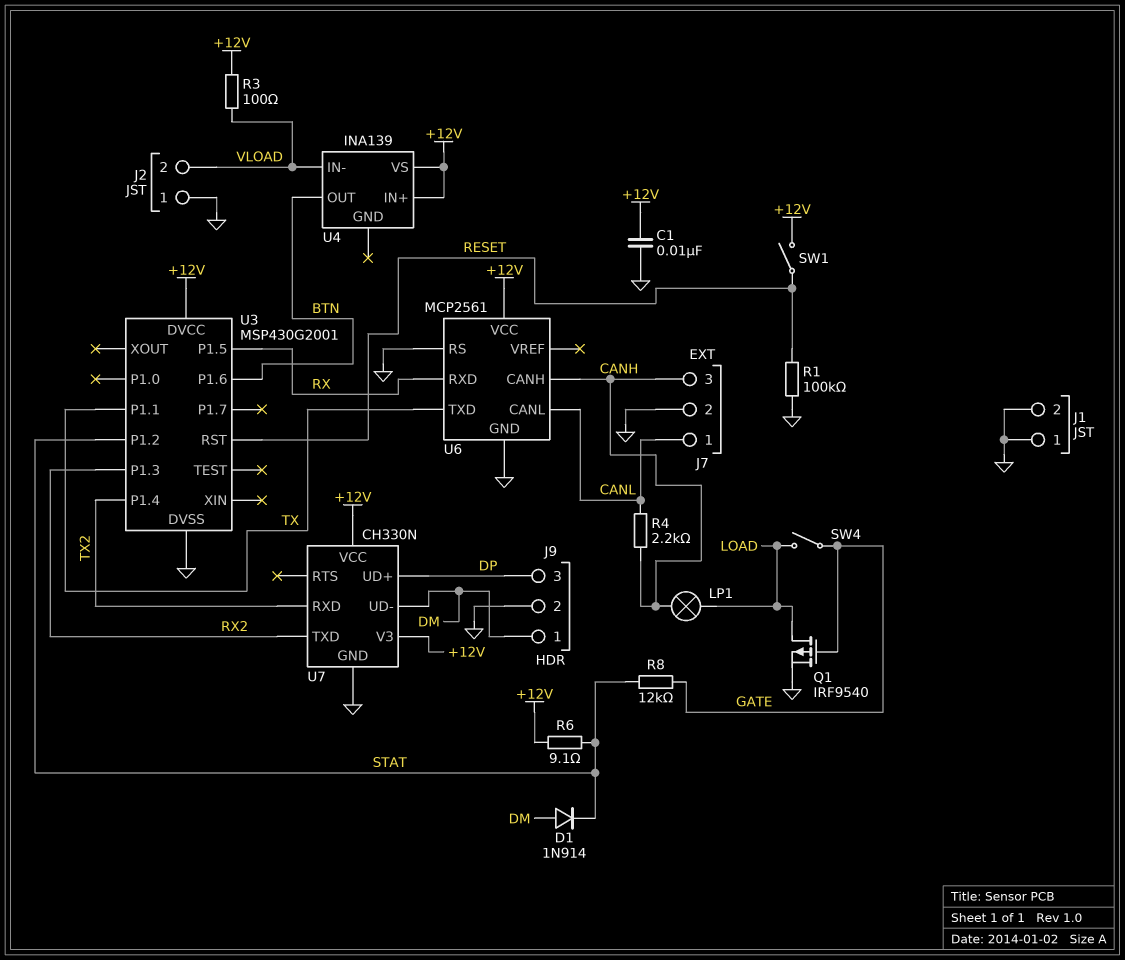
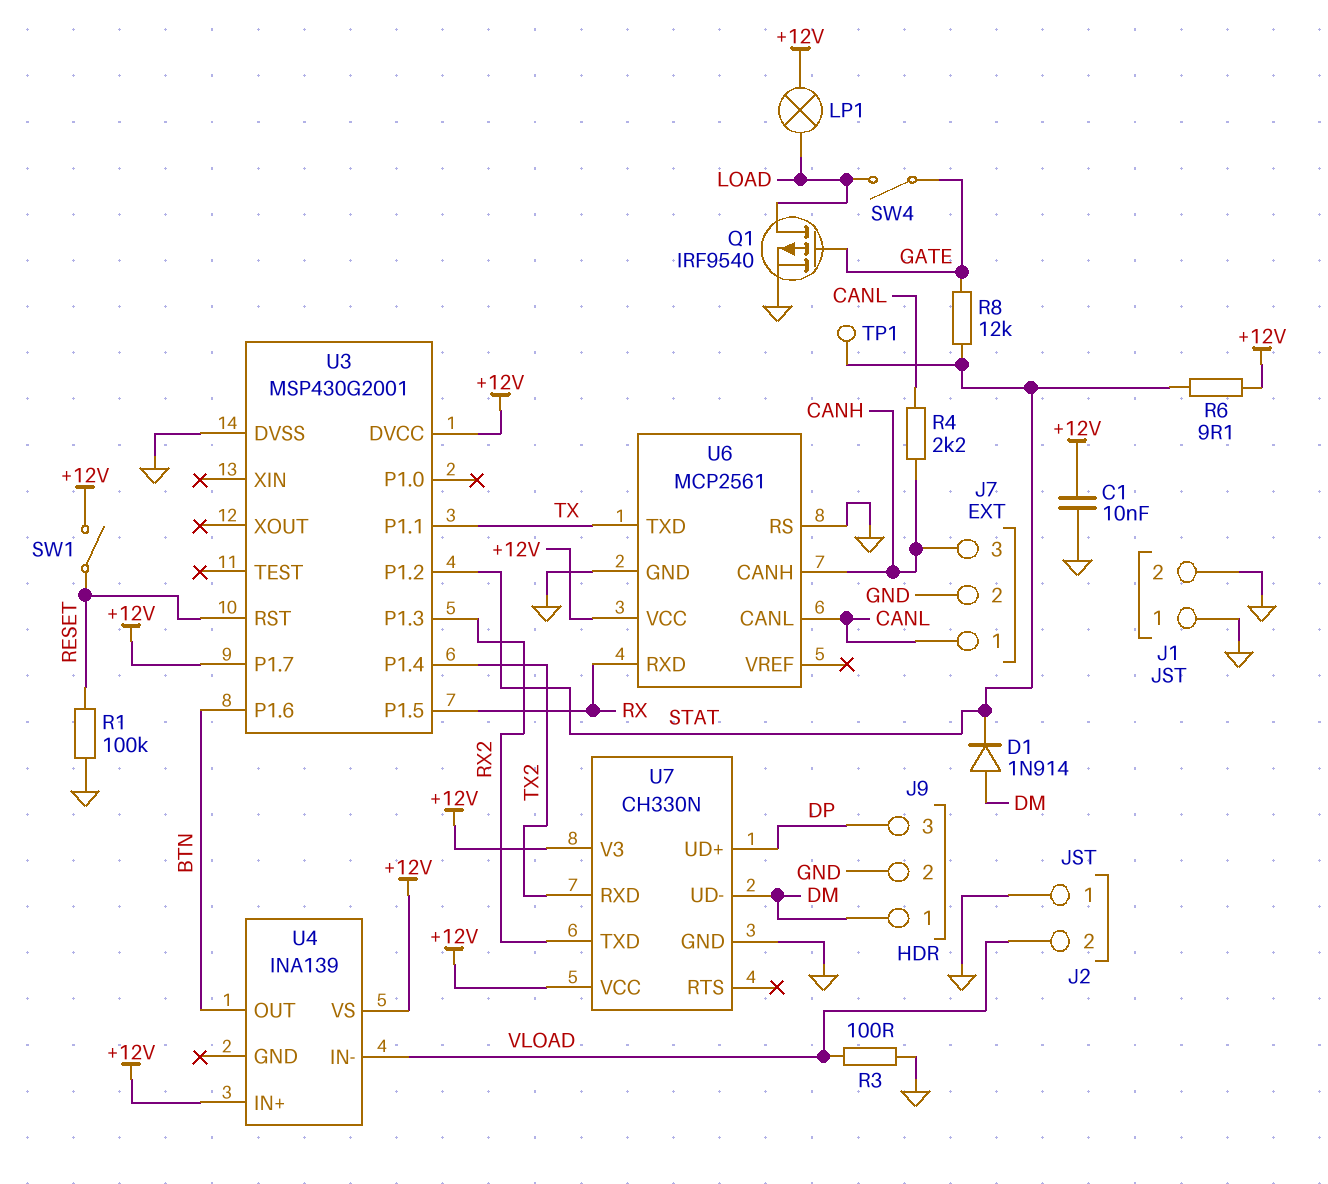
LP1: lamp (CANH, LOAD) -> lamp (+12V, LOAD)
R3: 100 (+12V, VLOAD) -> 100 (GND, VLOAD)
TP1: none -> test point (STAT)
U3 pin P1.7: none -> +12V

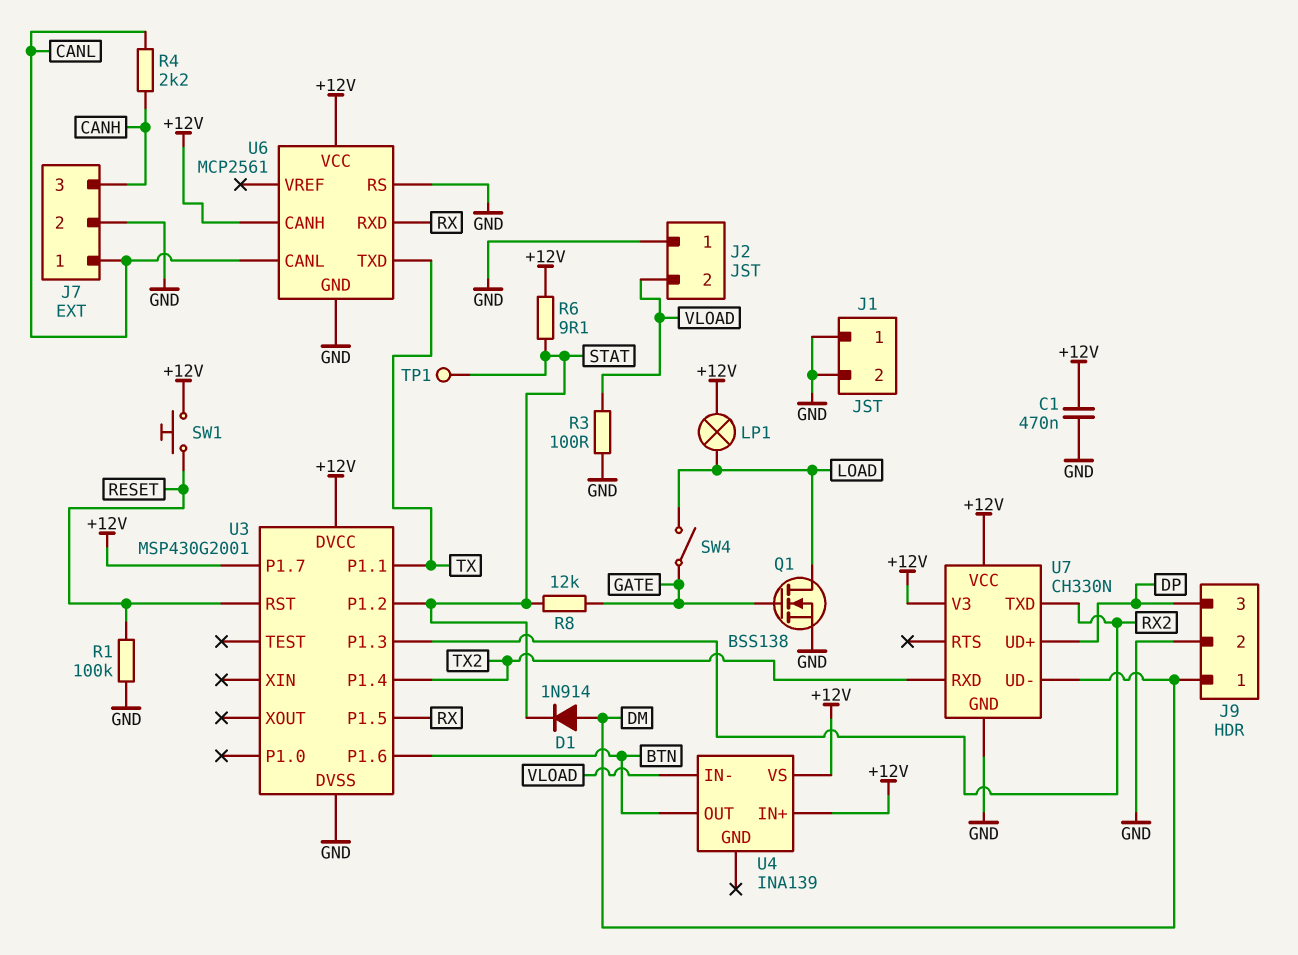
C1: 10nF (+12V, GND) -> 470nF (+12V, GND)
Q1: PMOS IRF9540 (G GATE, D LOAD, S GND) -> NMOS BSS138 (G GATE, D LOAD, S GND)
SW1: switch (+12V, RESET) -> button (+12V, RESET)
U6 pin CANH: CANH -> +12V

